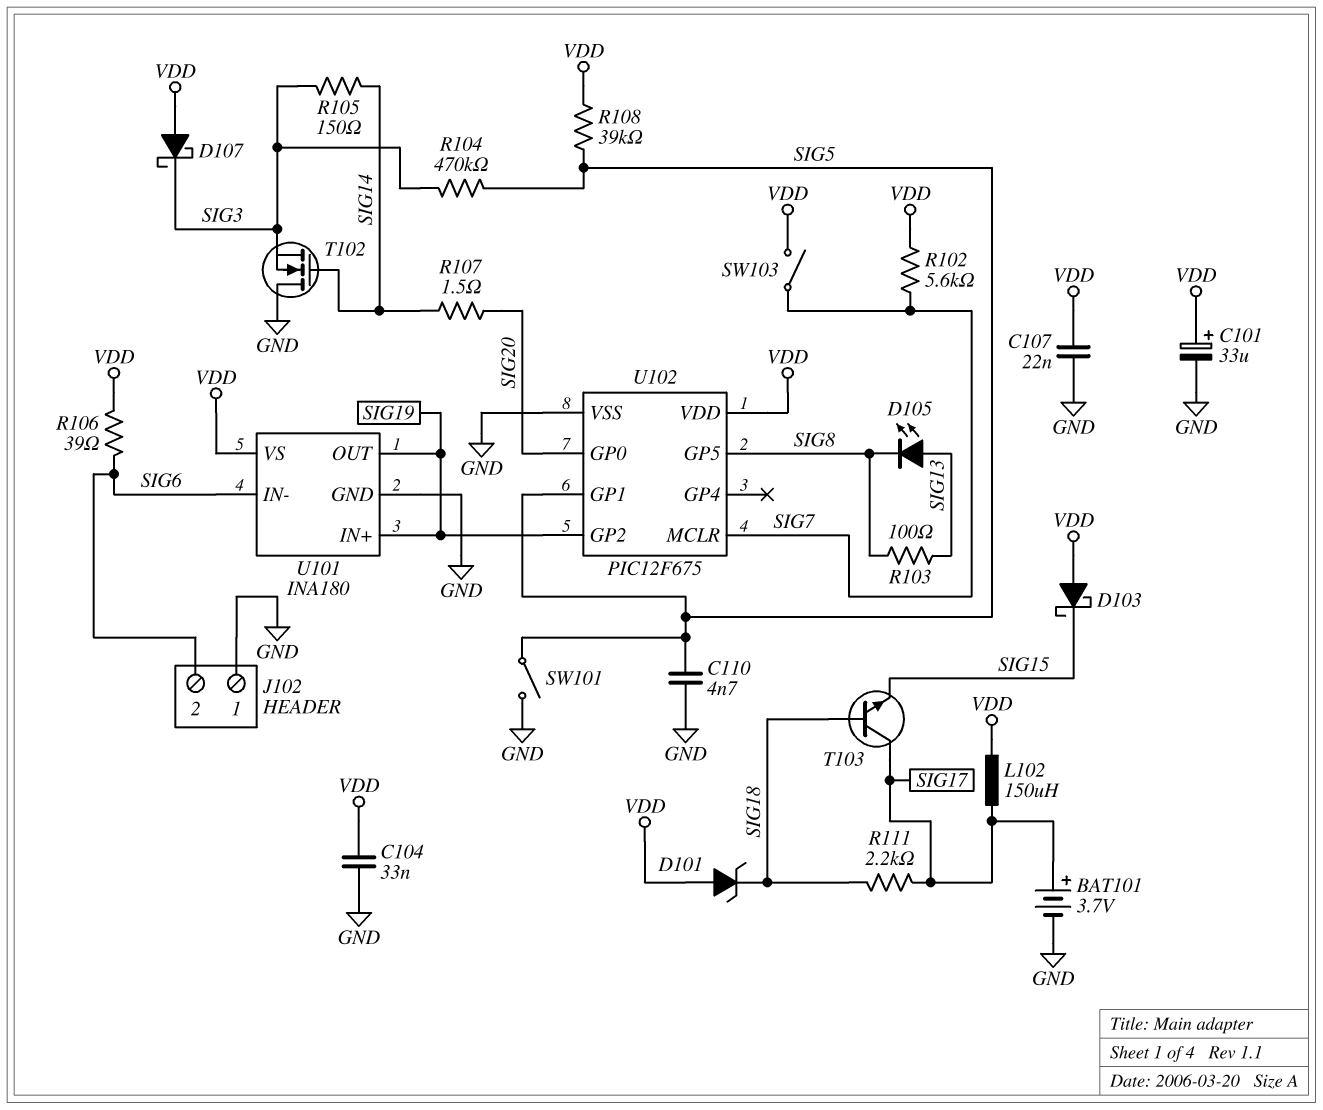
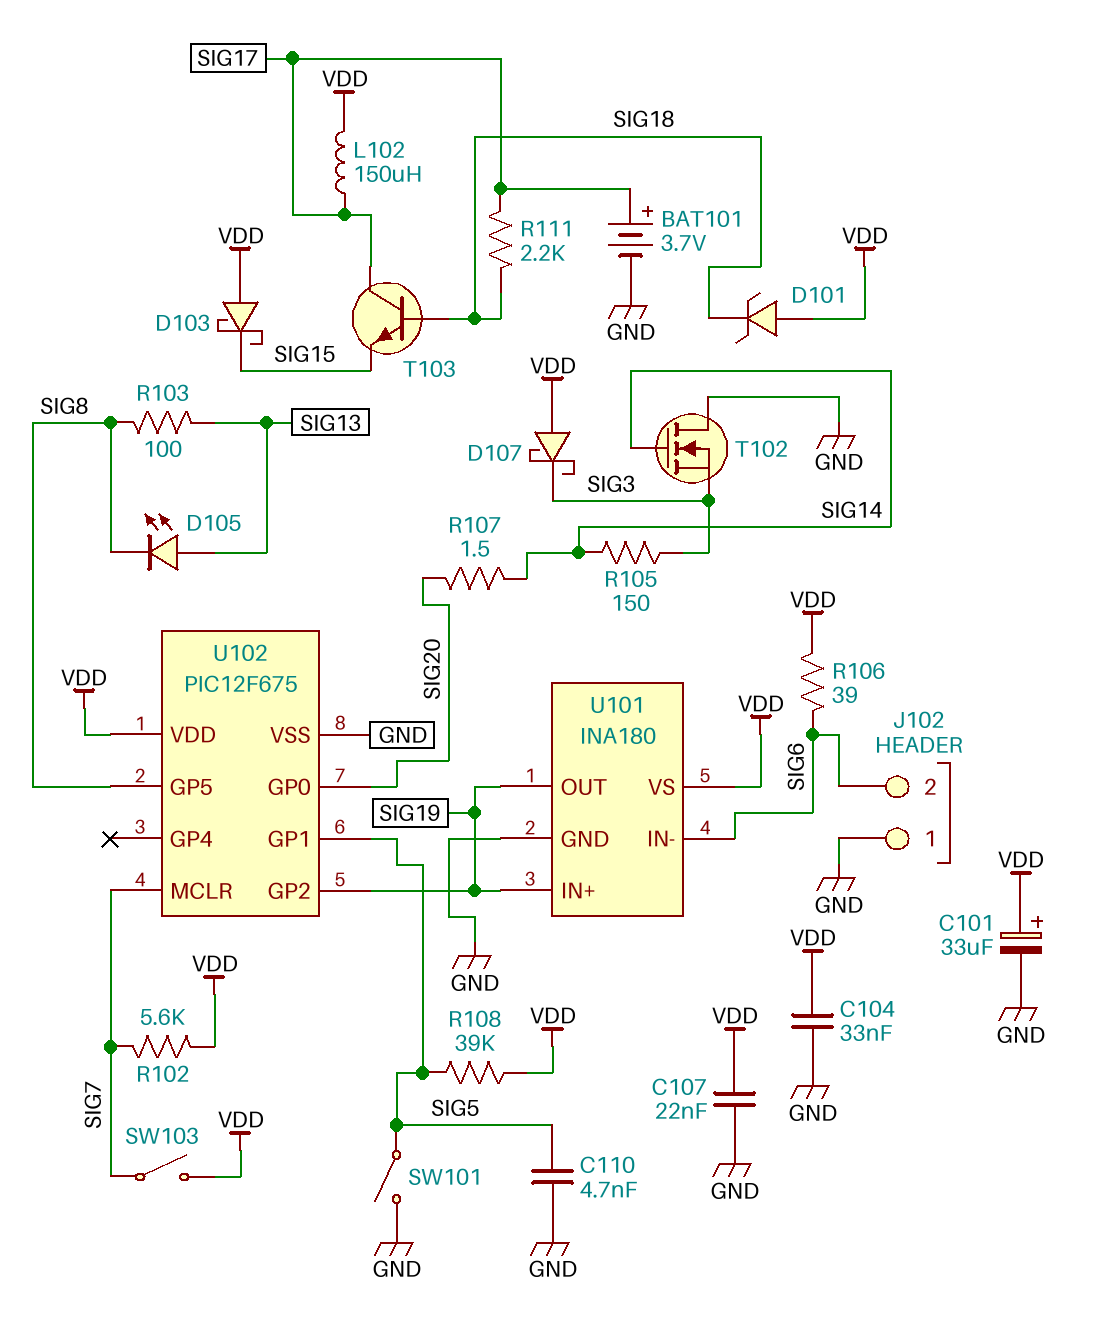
R104: 470k (SIG3, SIG5) -> none

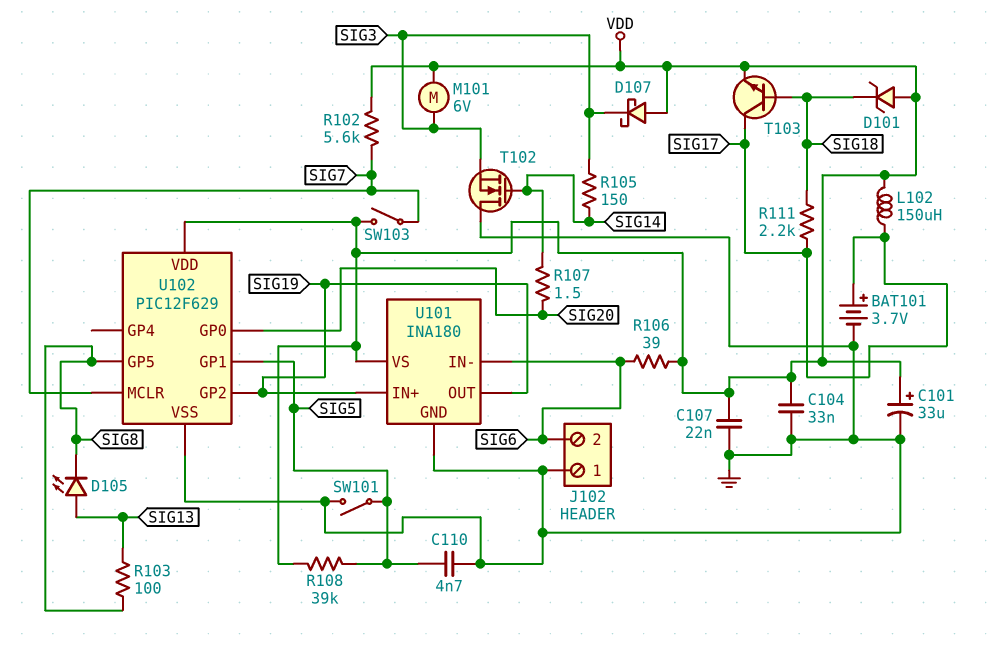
D103: schottky (A VDD, K SIG15) -> none
M101: none -> motor 6V (SIG3, VDD)
T103: NPN (B SIG18, C SIG17, E SIG15) -> NPN (B SIG18, C SIG17, E VDD)
U102: PIC12F675 -> PIC12F629

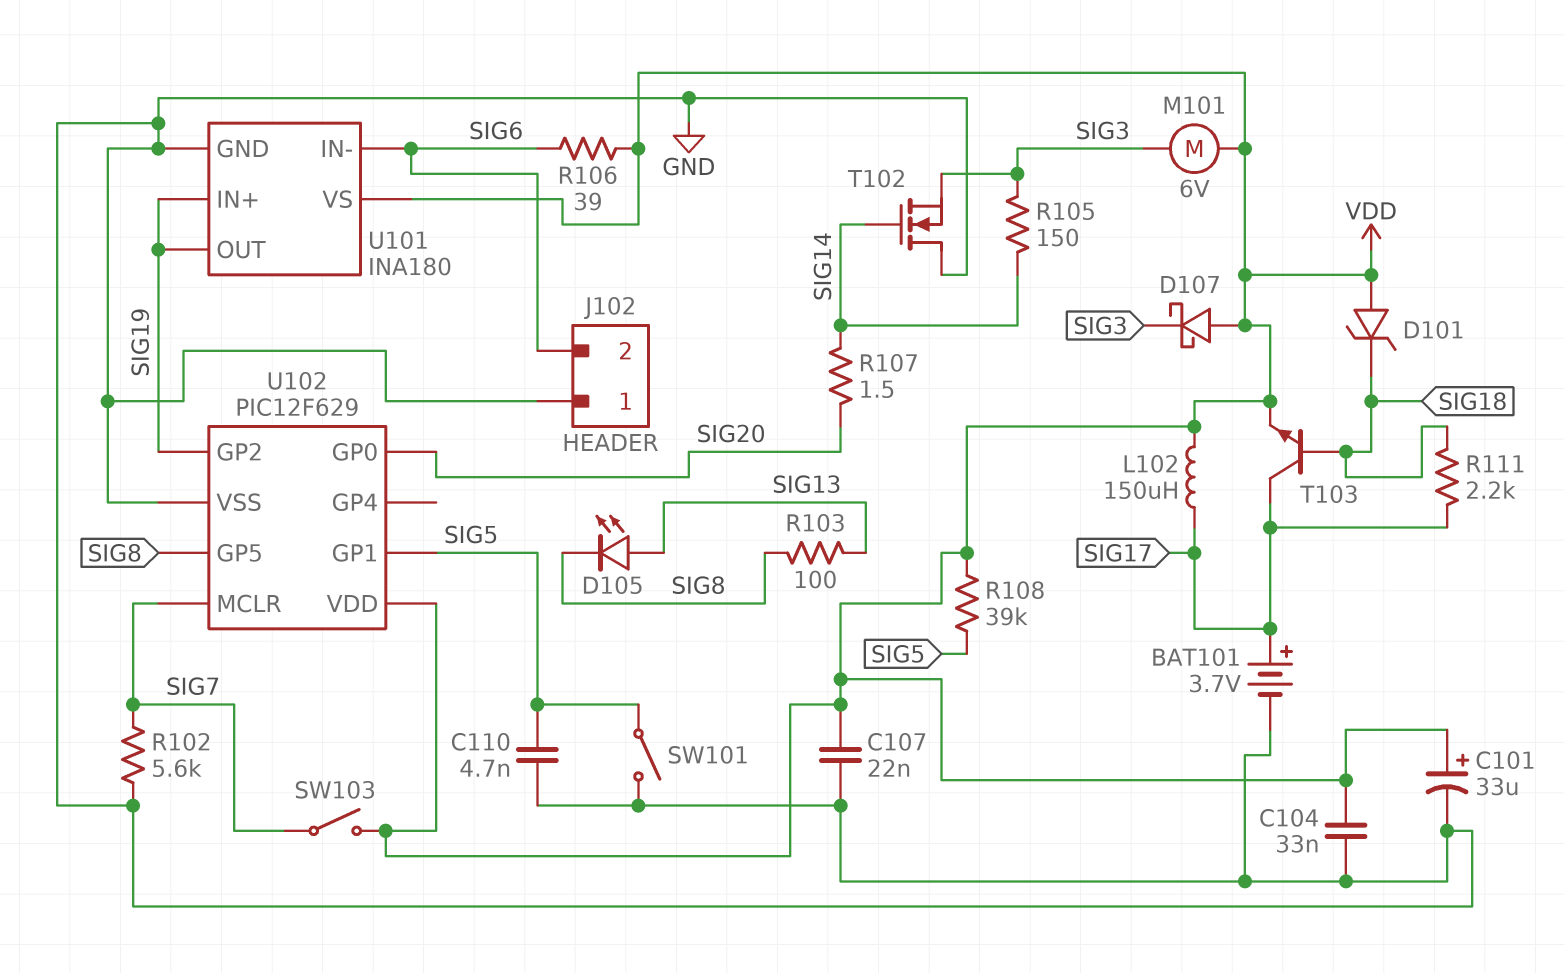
R102: 5.6k (SIG7, VDD) -> 5.6k (GND, SIG7)

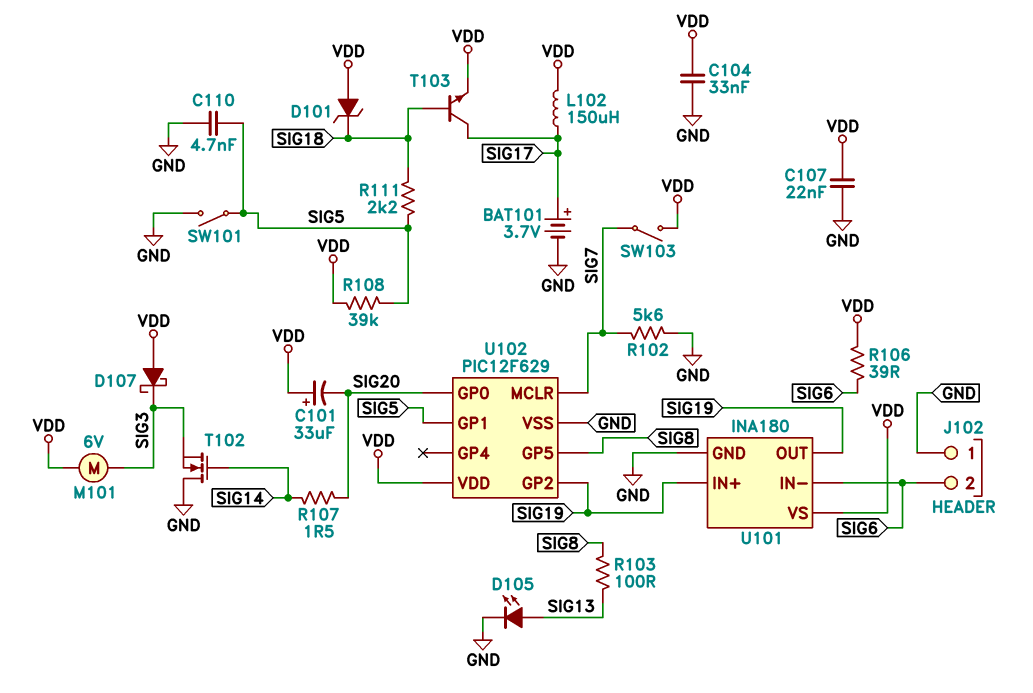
C101: 33uF (plus VDD, minus GND) -> 33uF (plus VDD, minus SIG20)
D105: LED (A SIG13, K SIG8) -> LED (A SIG13, K GND)
R105: 150 (SIG3, SIG14) -> none
R111: 2.2k (SIG17, SIG18) -> 2.2k (SIG5, SIG18)

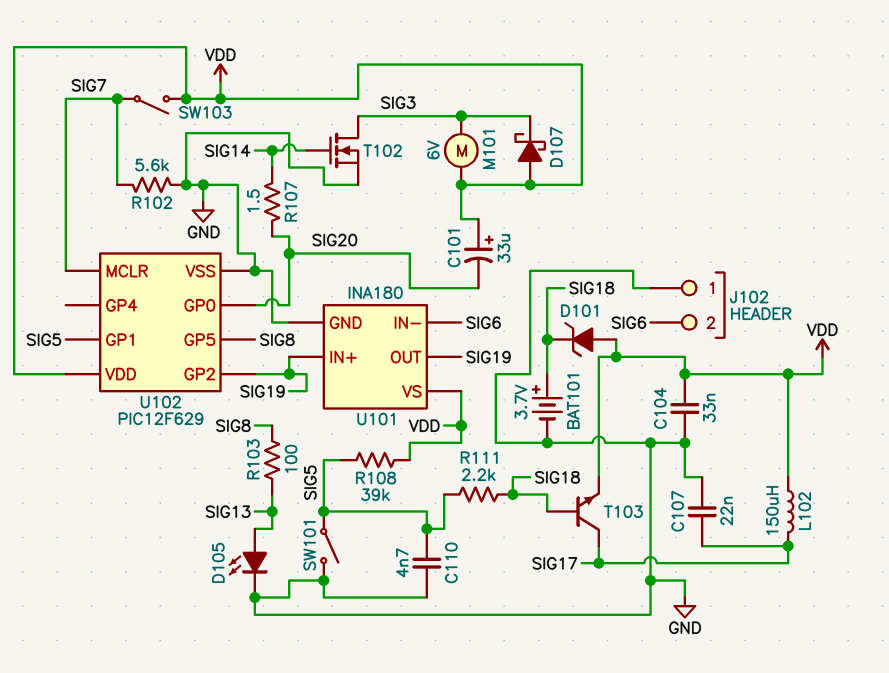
BAT101: 3.7V (plus SIG17, minus GND) -> 3.7V (plus SIG18, minus GND)
C107: 22nF (GND, VDD) -> 22nF (GND, SIG17)
R106: 39 (SIG6, VDD) -> none
T102: NMOS (G SIG14, D GND, S SIG3) -> NMOS (G SIG14, D SIG3, S GND)

